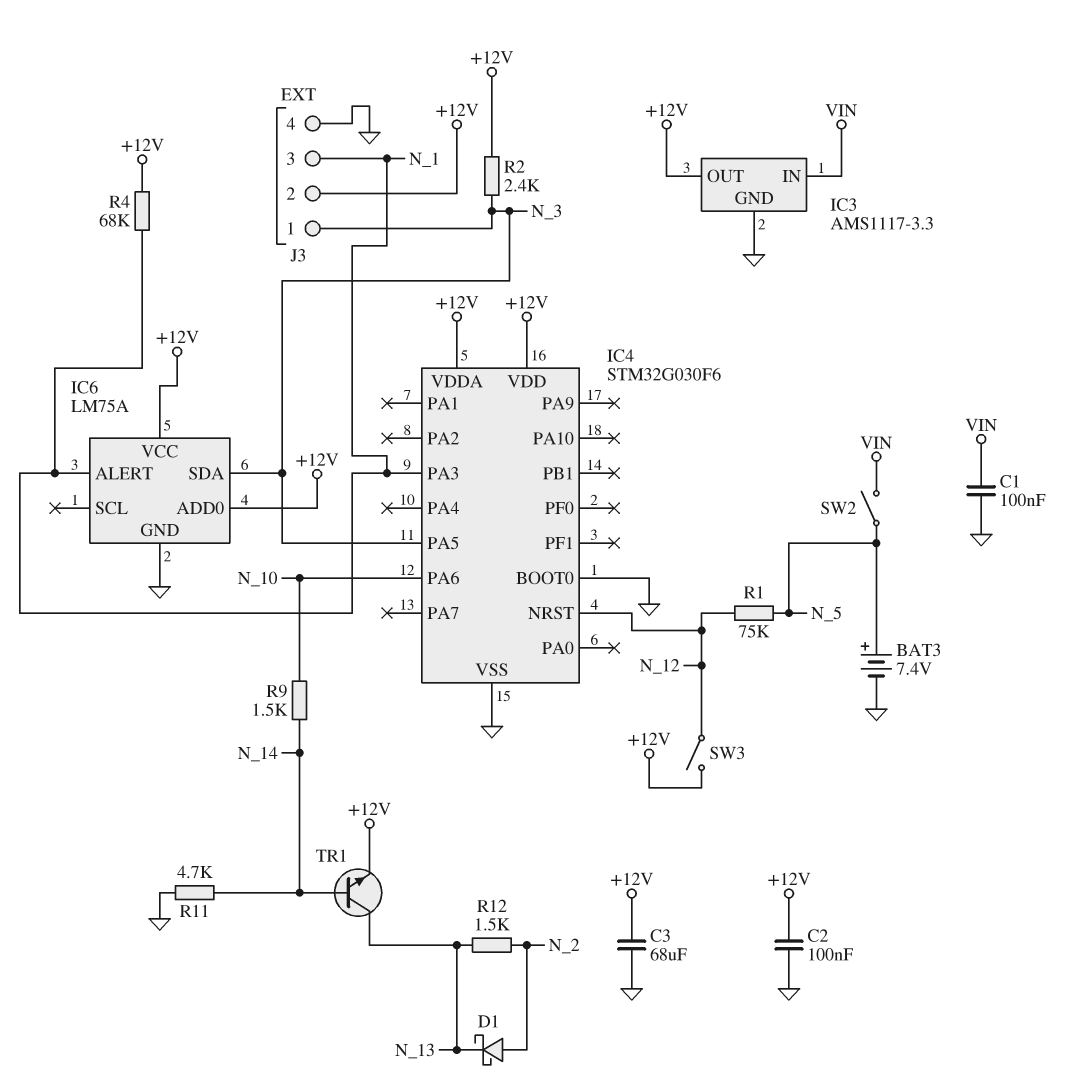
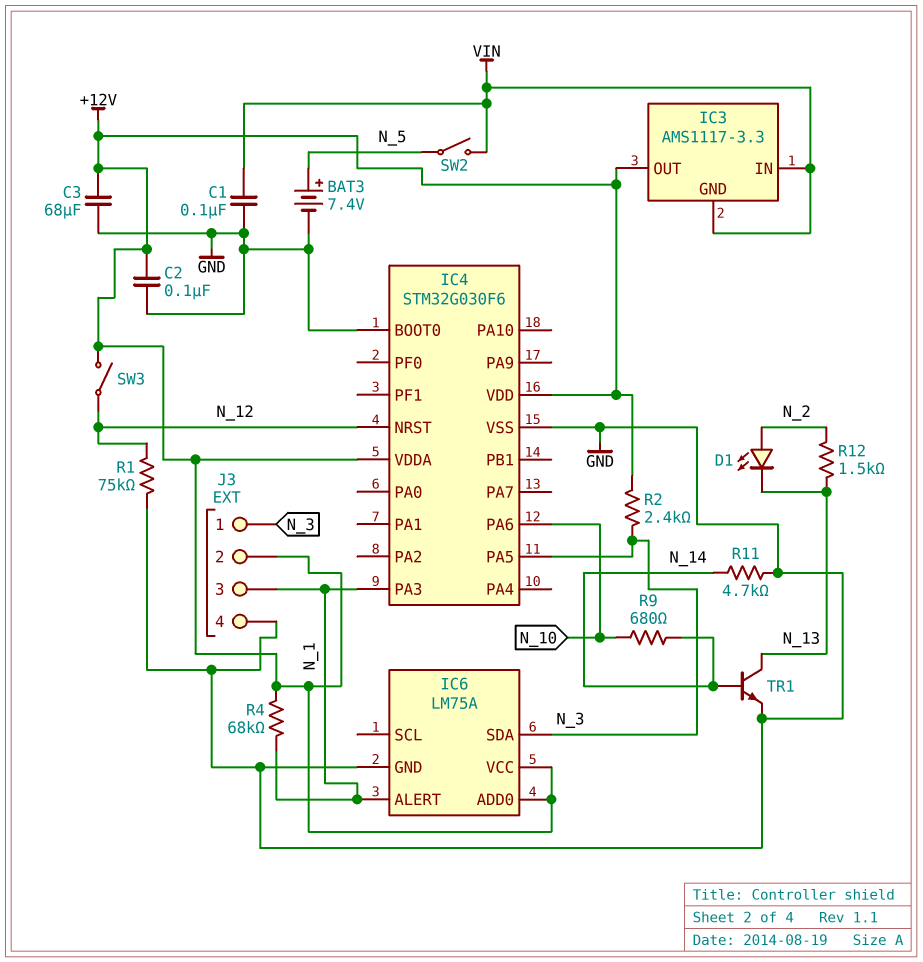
D1: schottky (A N_2, K N_13) -> LED (A N_2, K N_13)
IC3 pin GND: GND -> VIN
R1: 75k (N_5, N_12) -> 75k (GND, N_12)
R9: 1.5k (N_10, N_14) -> 680 (N_10, N_14)
TR1: NPN (B N_14, C N_13, E +12V) -> NPN (B N_14, C N_13, E GND)

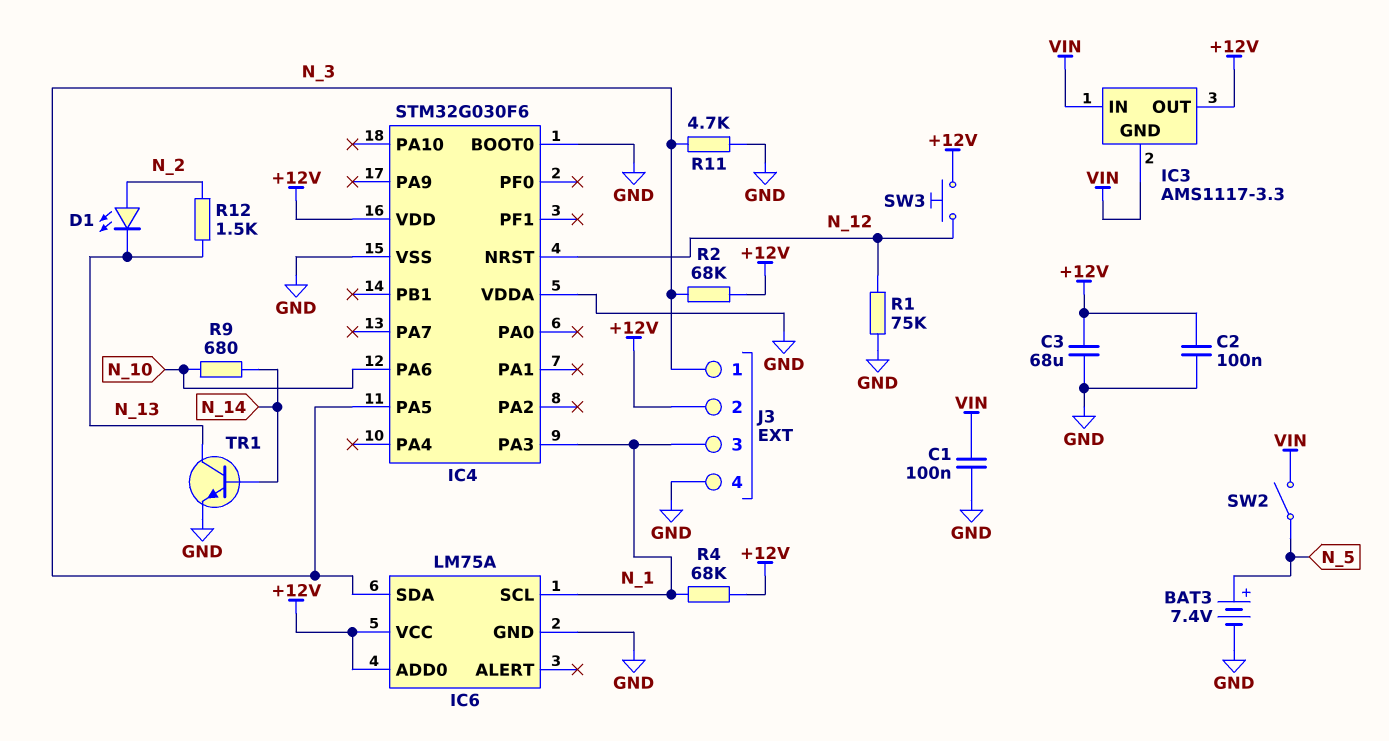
IC4 pin VDDA: +12V -> GND
IC6 pin ALERT: N_1 -> none
IC6 pin SCL: none -> N_1
R2: 2.4k (+12V, N_3) -> 68k (+12V, N_3)
R11: 4.7k (GND, N_14) -> 4.7k (GND, N_3)
SW3: switch (+12V, N_12) -> button (+12V, N_12)

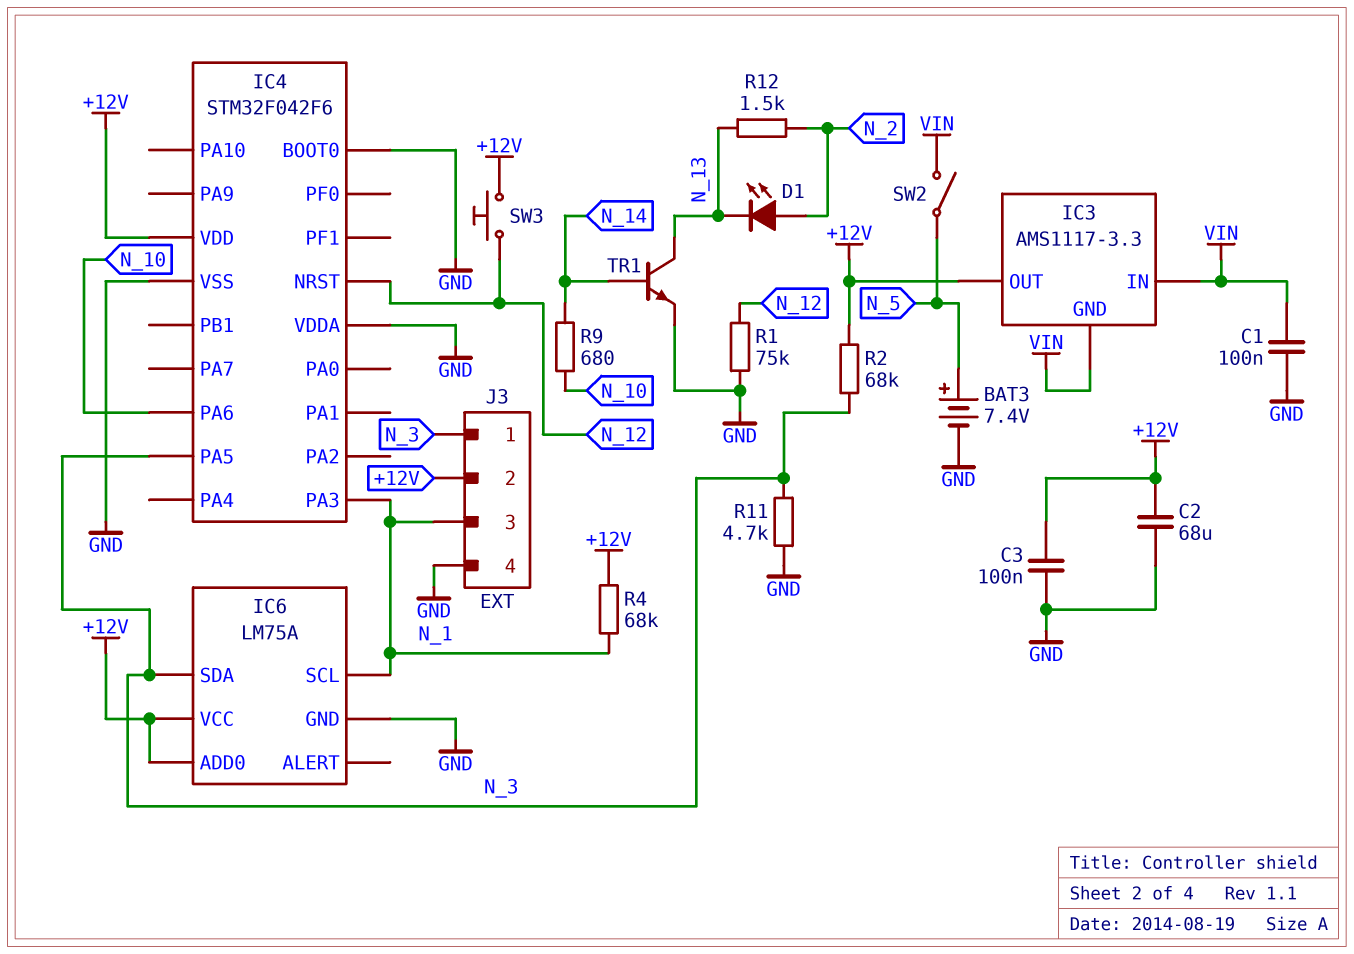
C2: 100nF (+12V, GND) -> 68uF (+12V, GND)
C3: 68uF (+12V, GND) -> 100nF (+12V, GND)
IC4: STM32G030F6 -> STM32F042F6

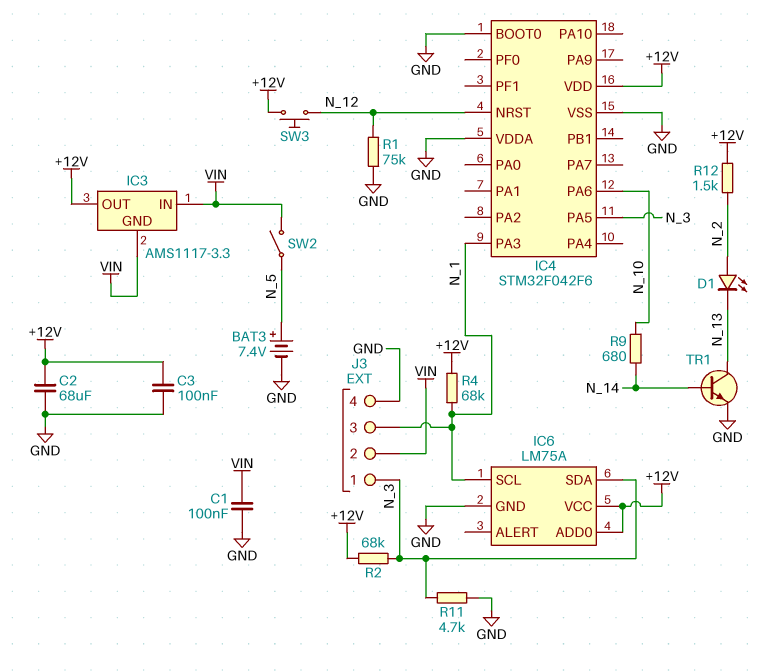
J3 pin 2: +12V -> VIN
R12: 1.5k (N_2, N_13) -> 1.5k (+12V, N_2)

